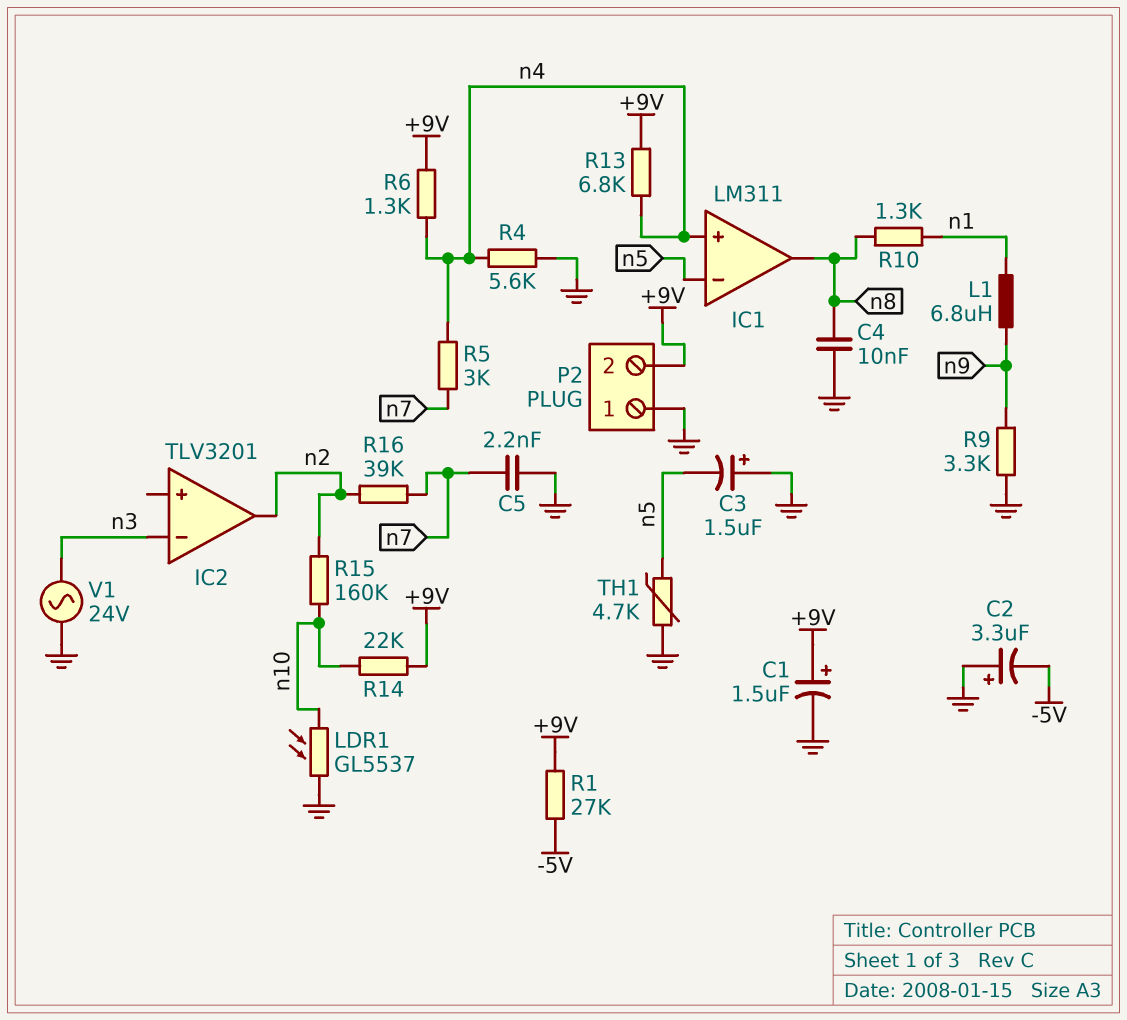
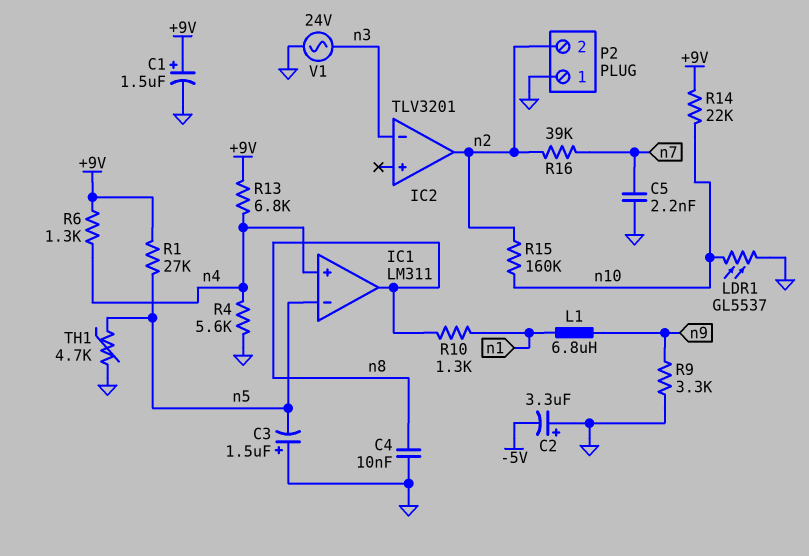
P2 pin 2: +9V -> n2
R1: 27k (+9V, -5V) -> 27k (+9V, n5)
R5: 3k (n4, n7) -> none

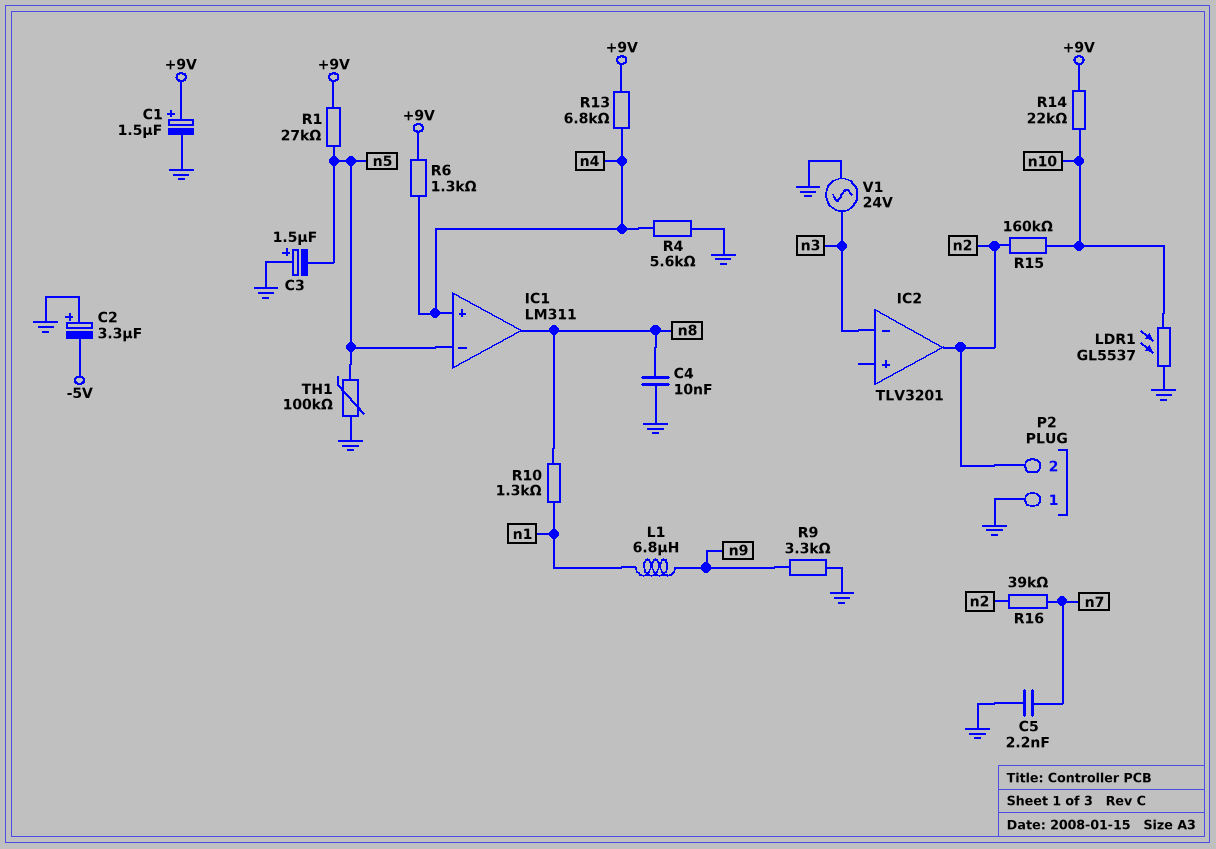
TH1: 4.7k (GND, n5) -> 100k (GND, n5)

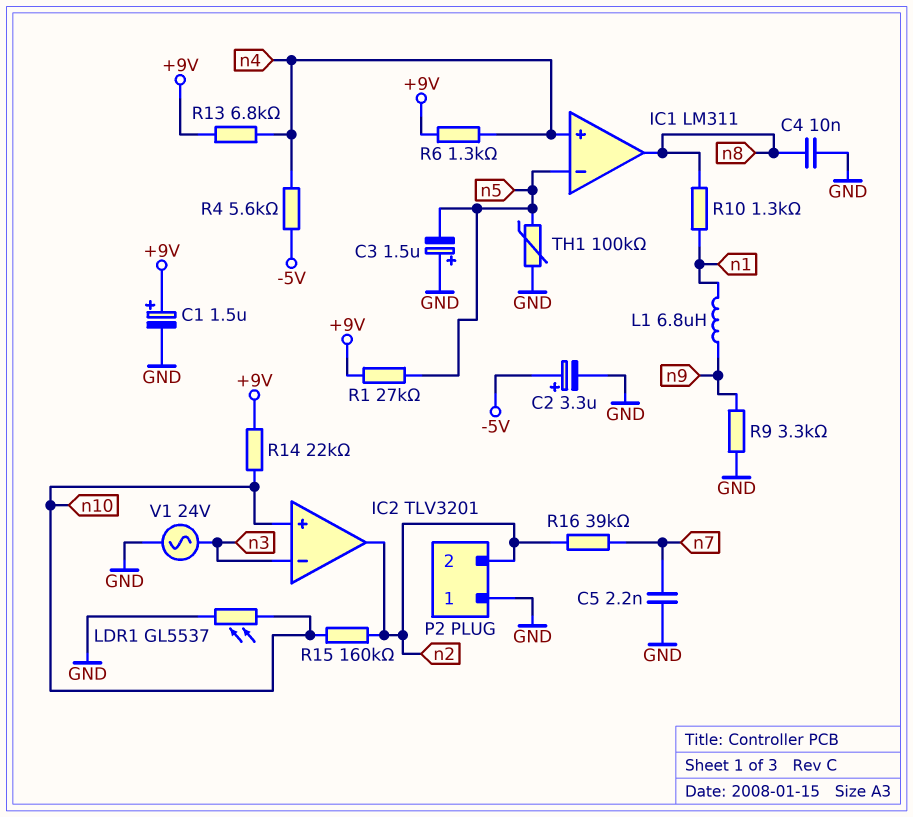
C2: 3.3uF (plus GND, minus -5V) -> 3.3uF (plus -5V, minus GND)
IC2 pin in+: none -> n10
R4: 5.6k (GND, n4) -> 5.6k (-5V, n4)

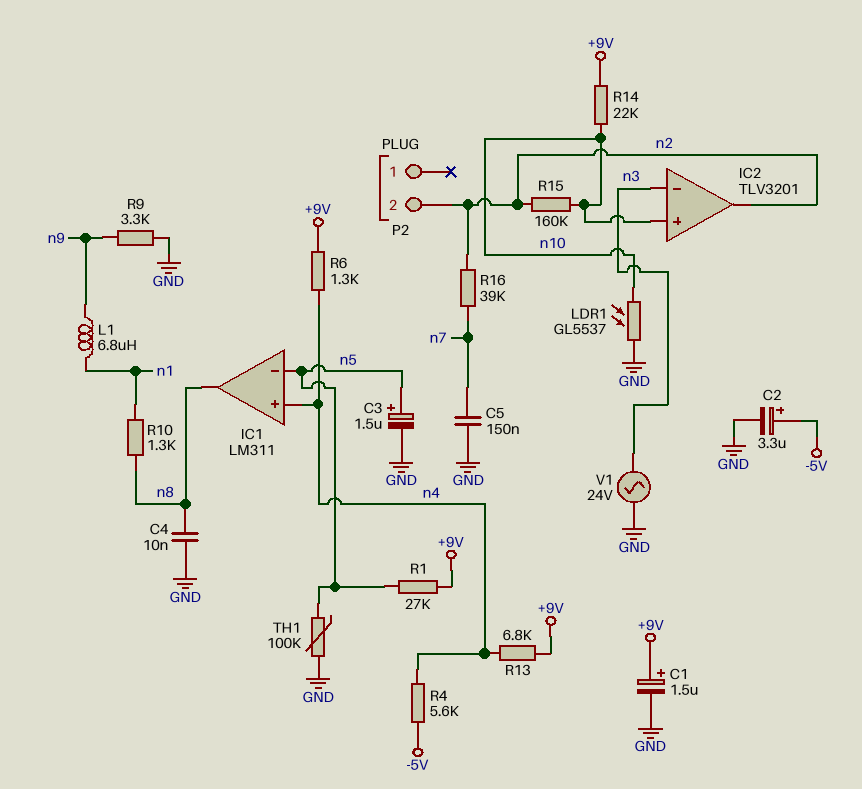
C3: 1.5uF (plus GND, minus n5) -> 1.5uF (plus n5, minus GND)
C5: 2.2nF (GND, n7) -> 150nF (GND, n7)
P2 pin 1: GND -> none

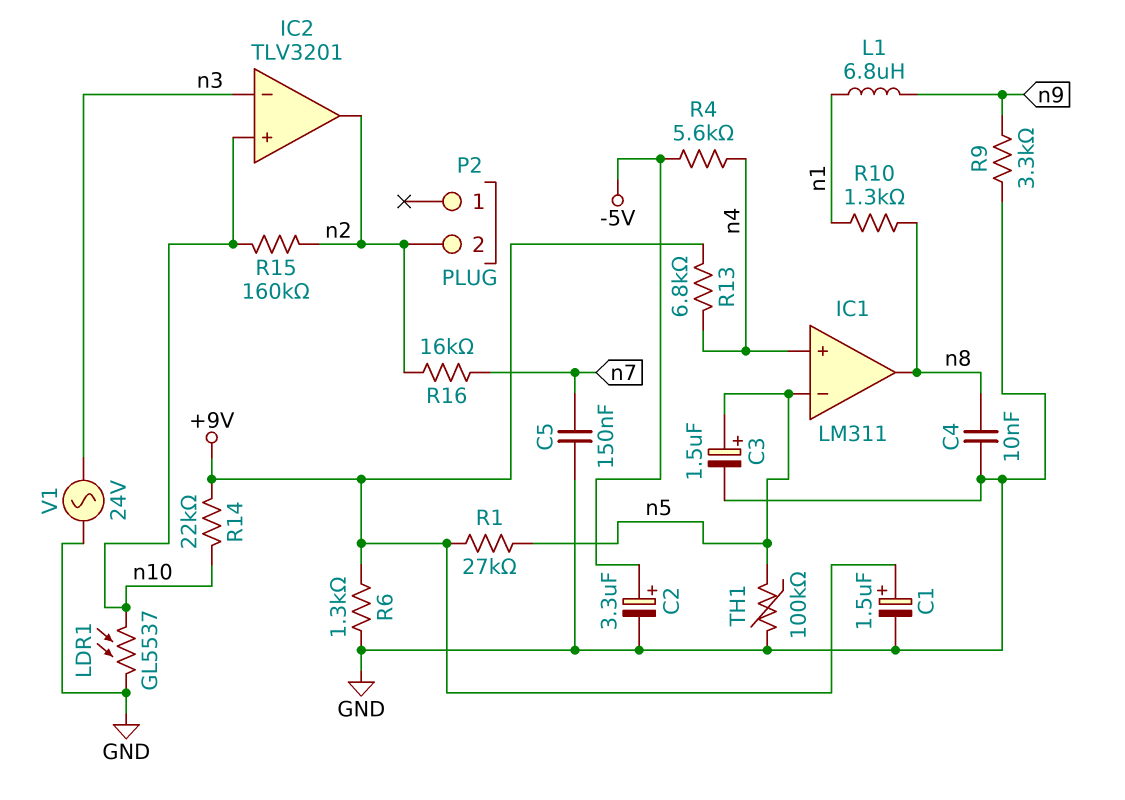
R6: 1.3k (+9V, n4) -> 1.3k (+9V, GND)
R16: 39k (n2, n7) -> 16k (n2, n7)

